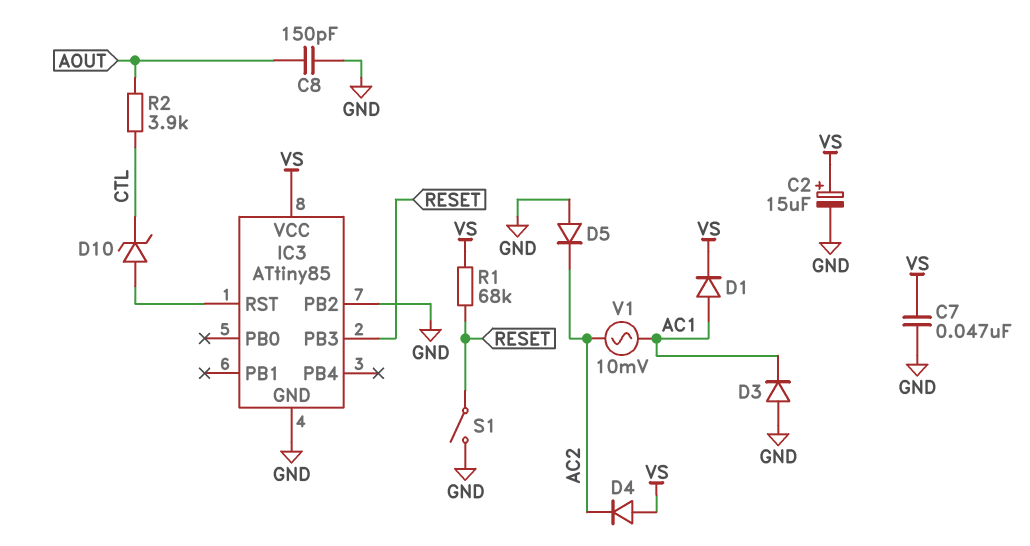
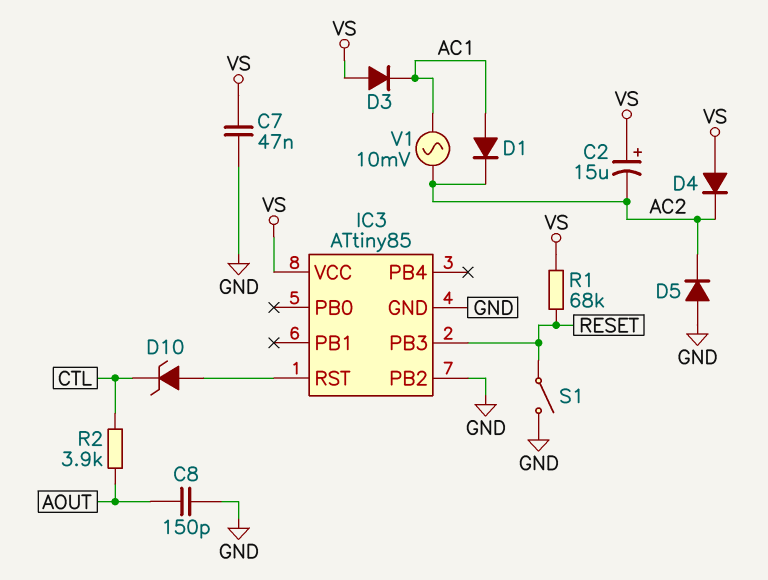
C2: 15uF (plus VS, minus GND) -> 15uF (plus VS, minus AC2)
D1: diode (A AC1, K VS) -> diode (A AC1, K AC2)
D3: diode (A GND, K AC1) -> diode (A VS, K AC1)

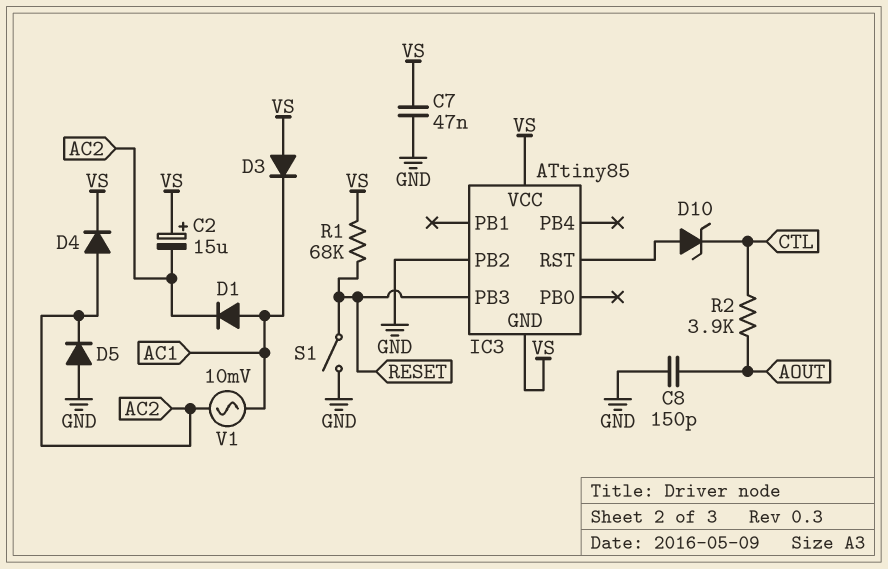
D4: diode (A VS, K AC2) -> diode (A AC2, K VS)
IC3 pin GND: GND -> VS

